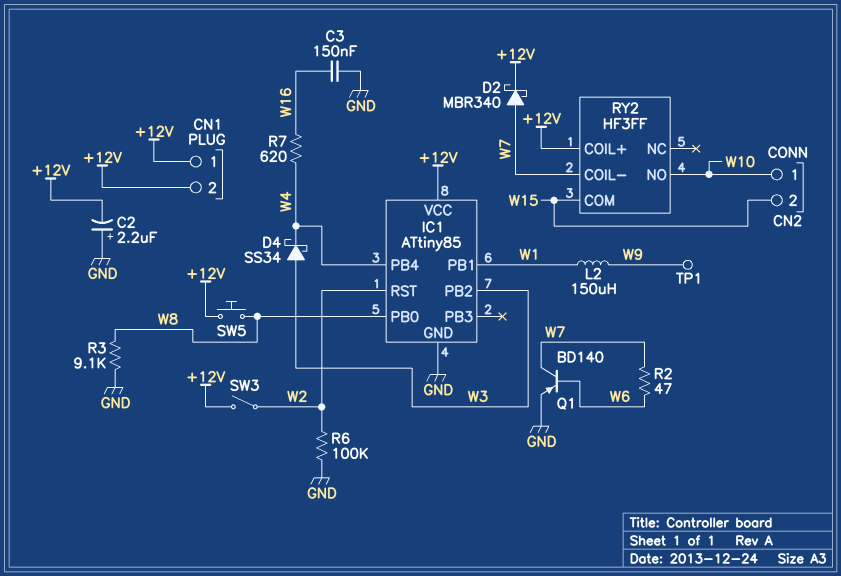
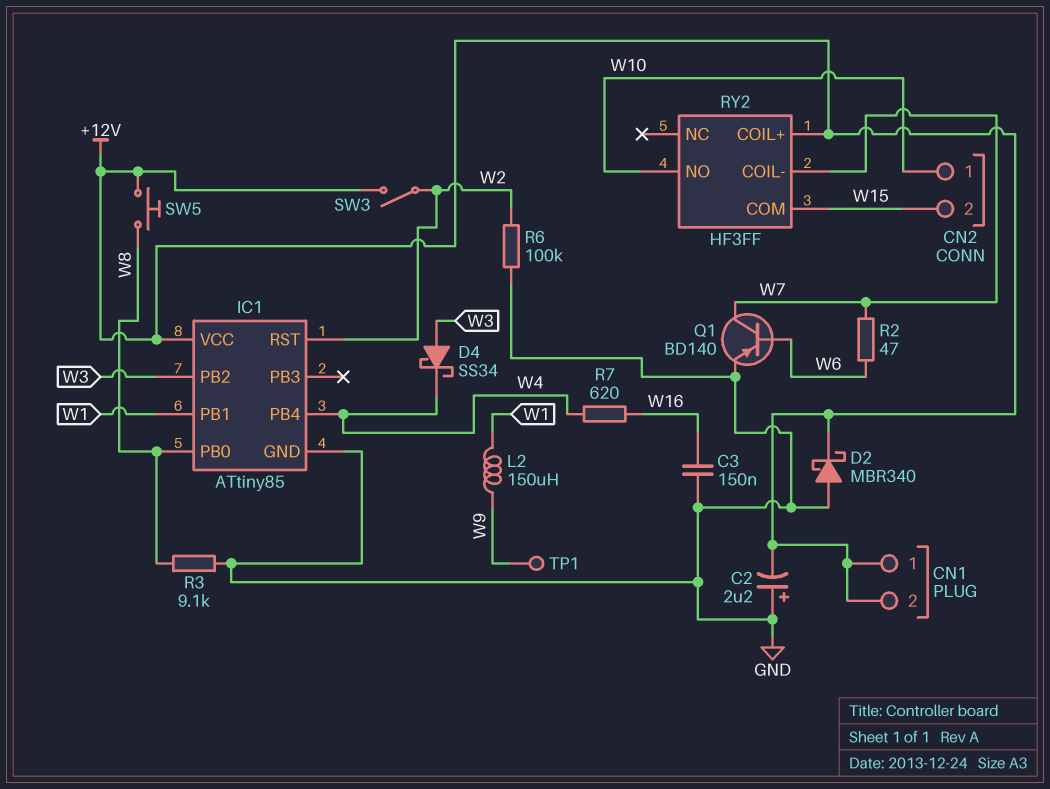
D2: schottky MBR340 (A W7, K +12V) -> schottky MBR340 (A GND, K +12V)

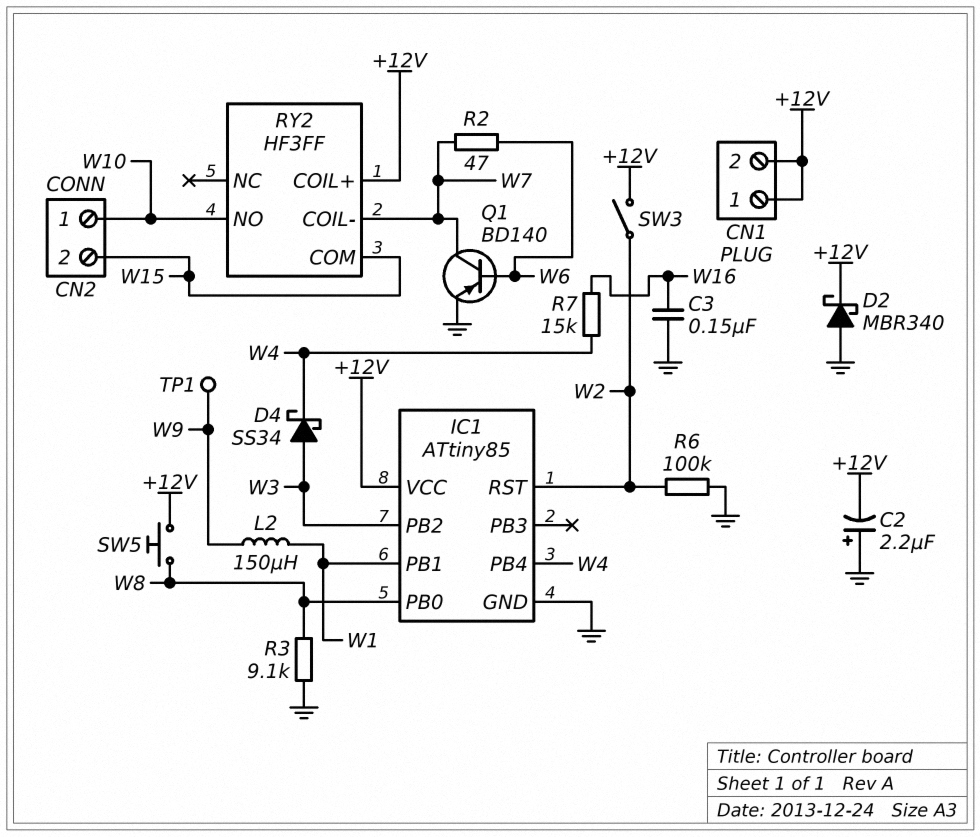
R7: 620 (W4, W16) -> 15k (W4, W16)

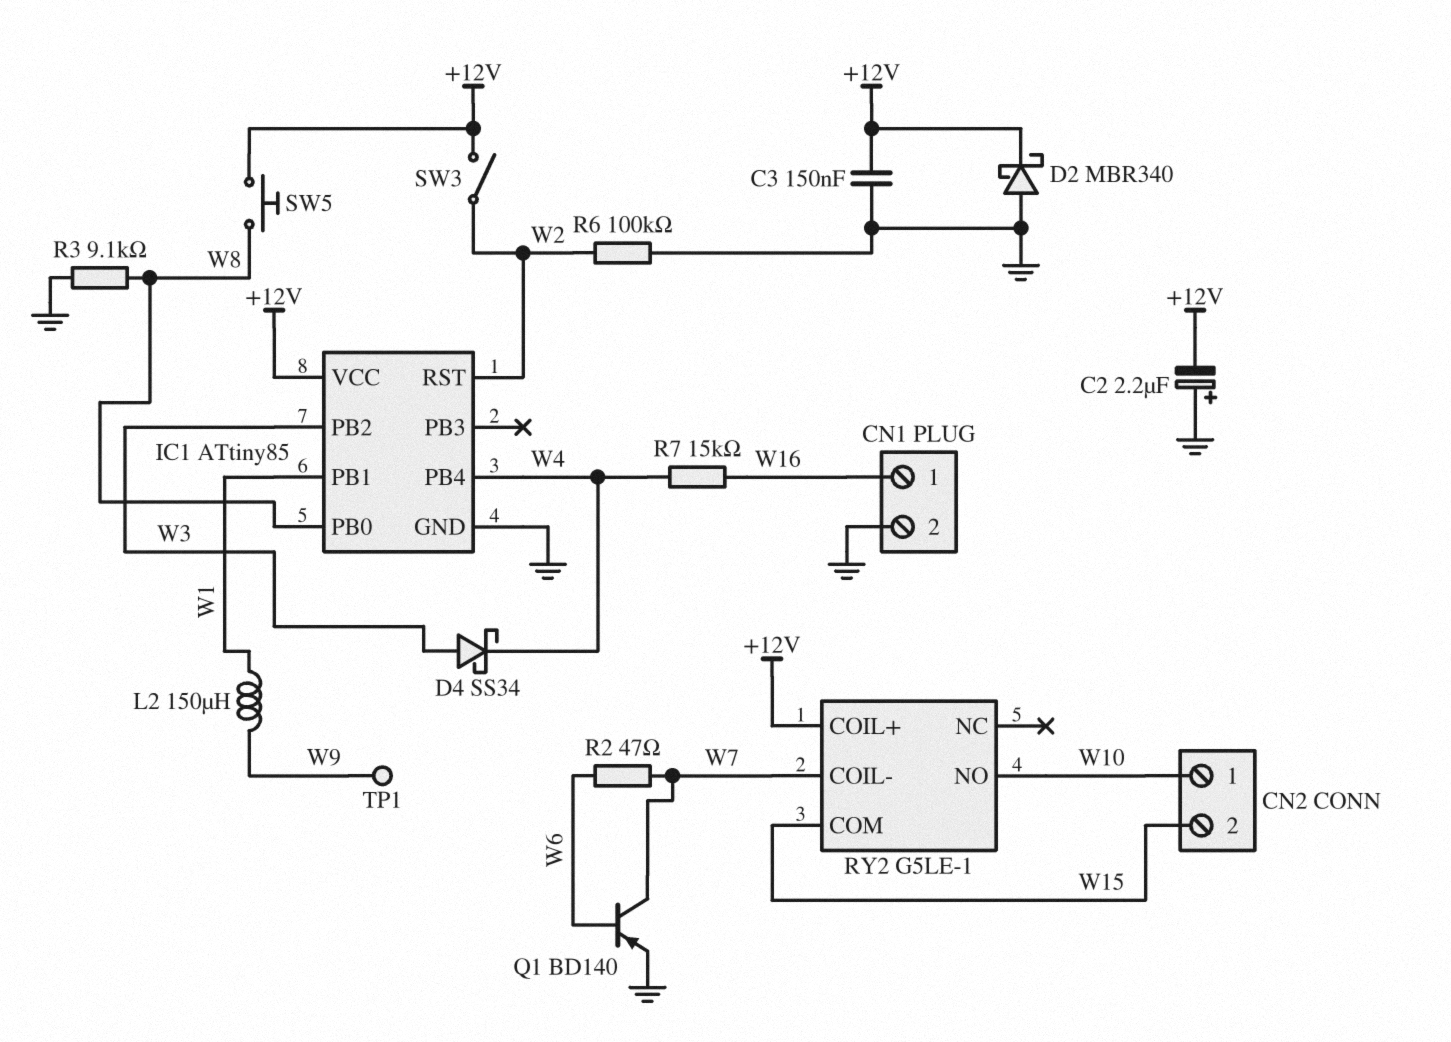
C3: 150nF (GND, W16) -> 150nF (+12V, GND)
CN1 pin 1: +12V -> W16
CN1 pin 2: +12V -> GND
RY2: HF3FF -> G5LE-1

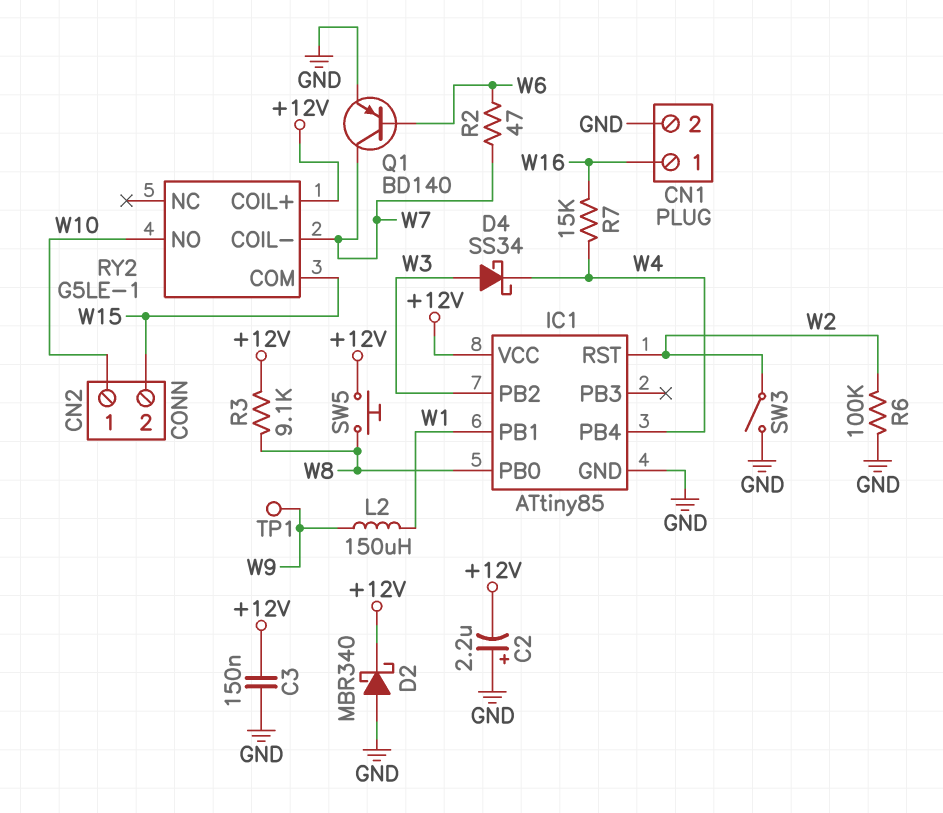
R3: 9.1k (GND, W8) -> 9.1k (+12V, W8)
SW3: switch (+12V, W2) -> switch (GND, W2)

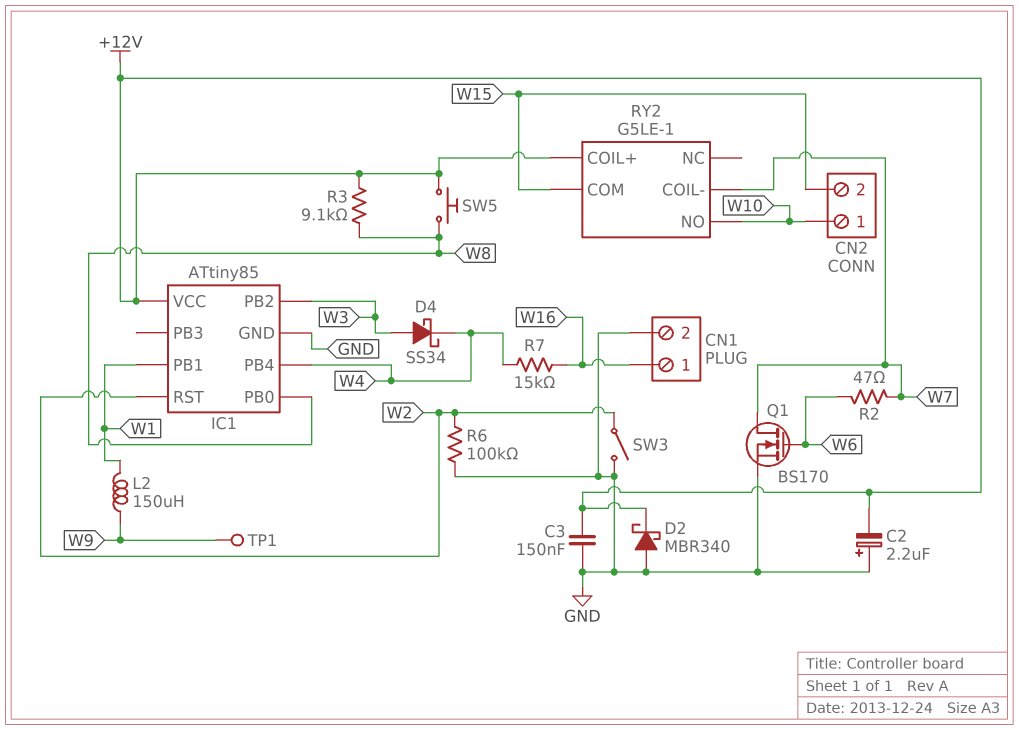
Q1: PNP BD140 (B W6, C W7, E GND) -> NMOS BS170 (G W6, D W7, S GND)

